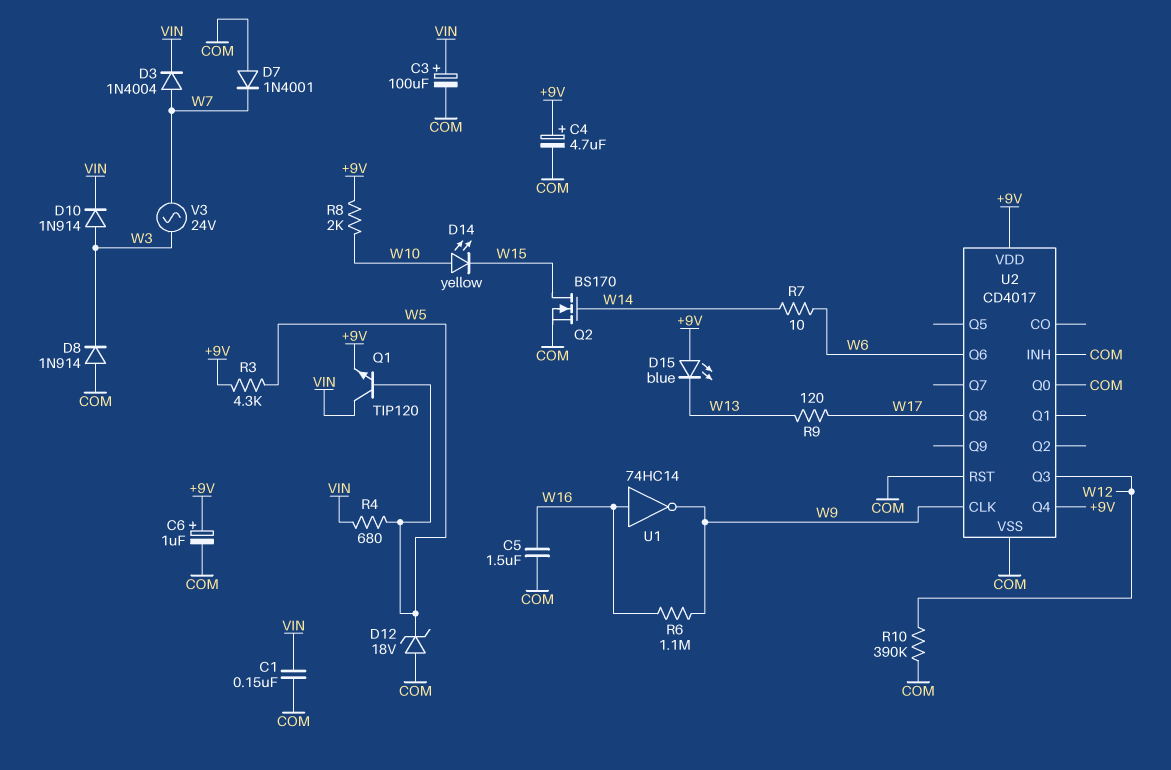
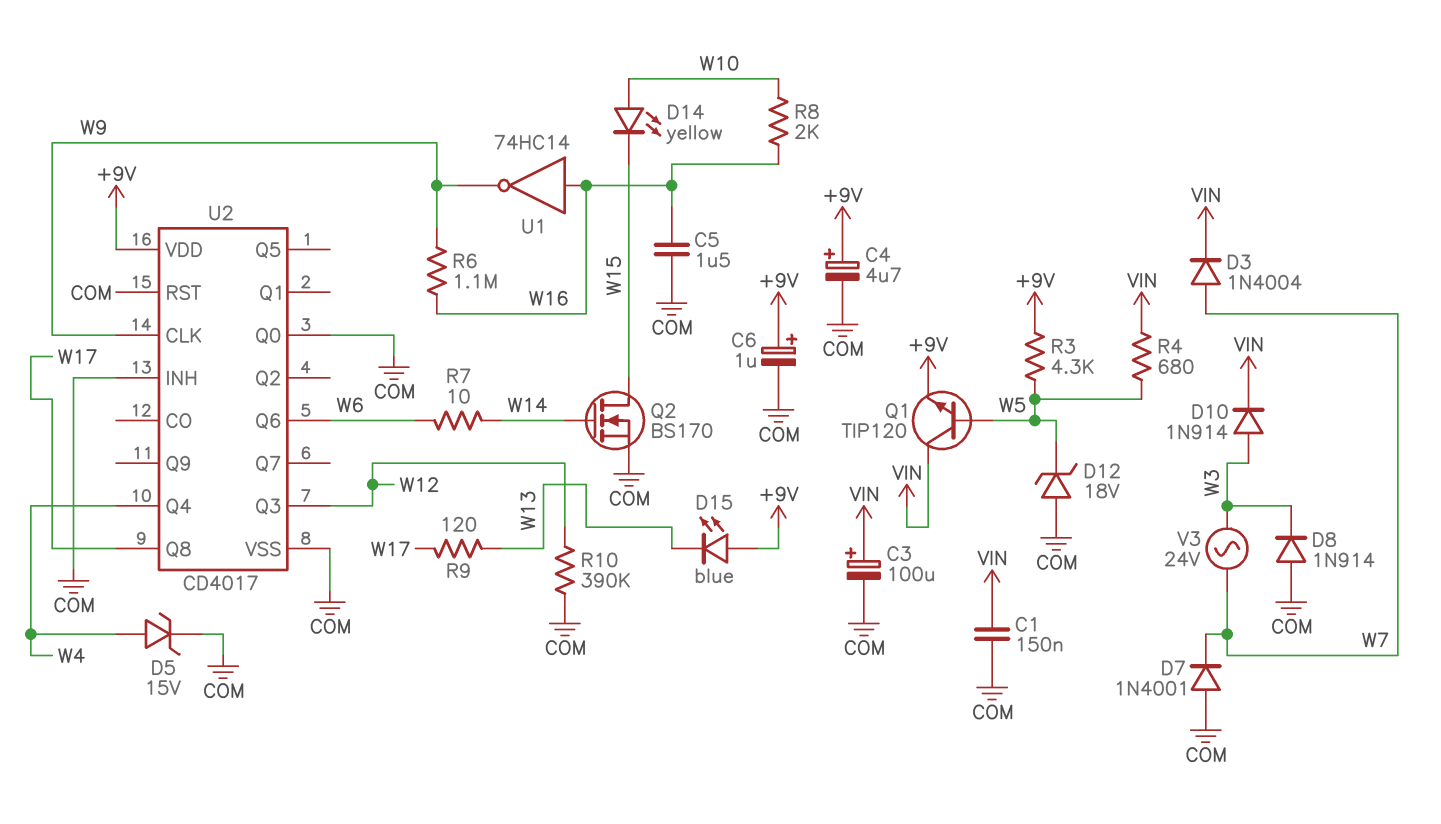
D5: none -> zener 15V (A W4, K COM)
R8: 2k (+9V, W10) -> 2k (W10, W16)
U2 pin Q4: +9V -> W4

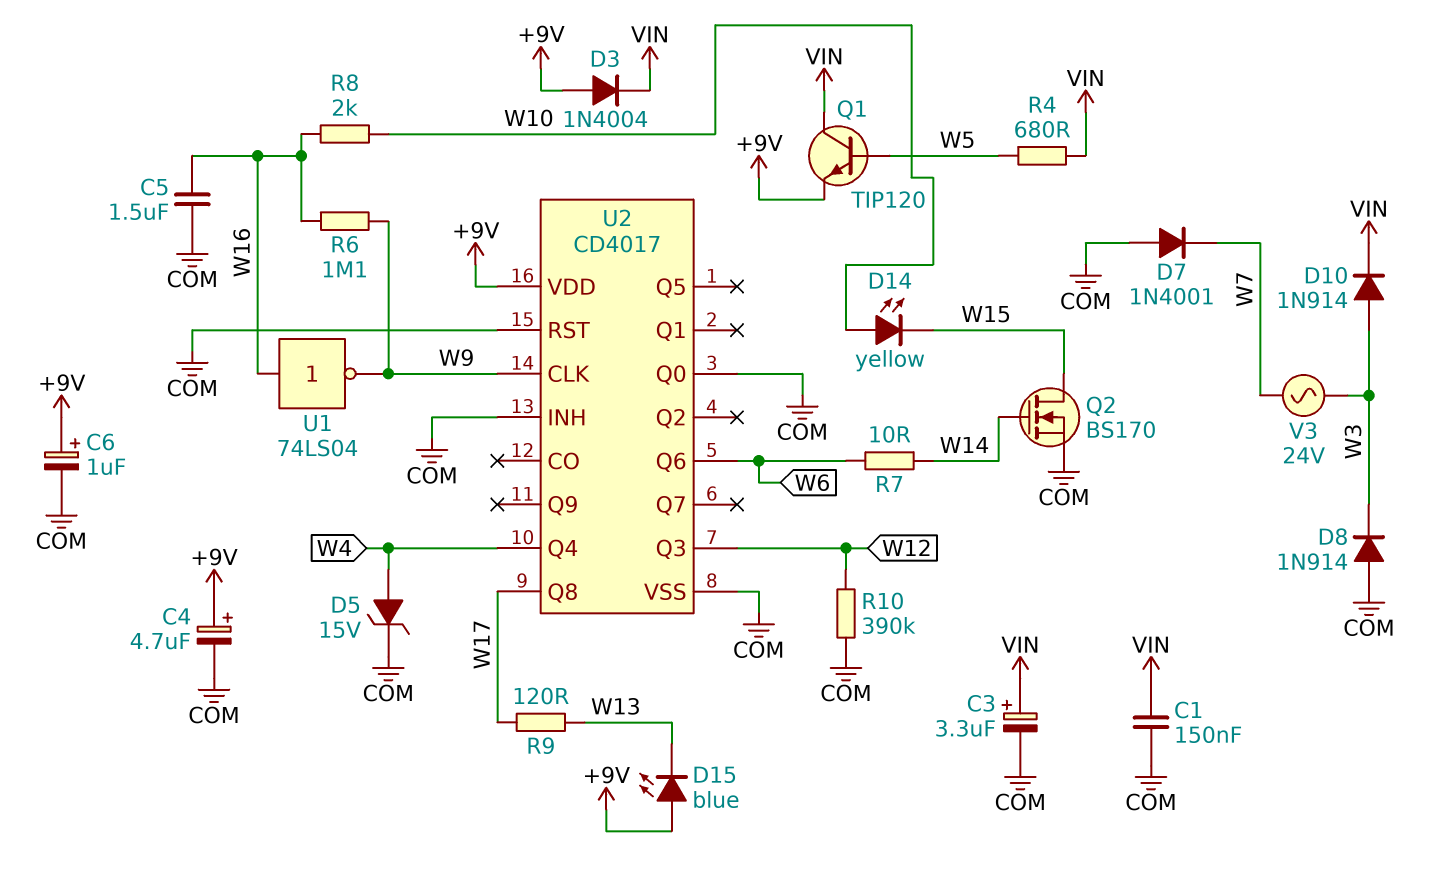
C3: 100uF (plus VIN, minus COM) -> 3.3uF (plus VIN, minus COM)
D3: diode 1N4004 (A W7, K VIN) -> diode 1N4004 (A +9V, K VIN)
D12: zener 18V (A COM, K W5) -> none
R3: 4.3k (+9V, W5) -> none
U1: NOT 74HC14 (in W16, out W9) -> NOT 74LS04 (in W16, out W9)

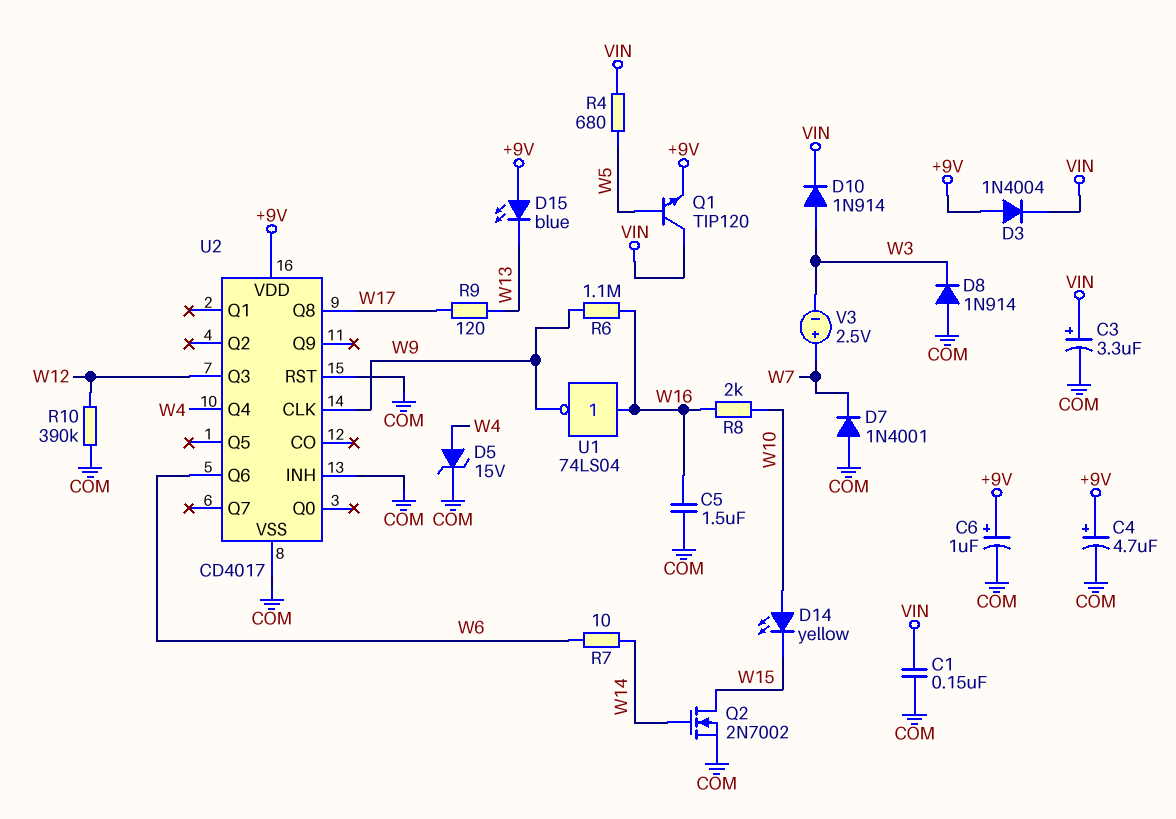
Q2: NMOS BS170 (G W14, D W15, S COM) -> NMOS 2N7002 (G W14, D W15, S COM)
U2 pin Q0: COM -> none
V3: AC 24V (W3, W7) -> 2.5V (plus W7, minus W3)

